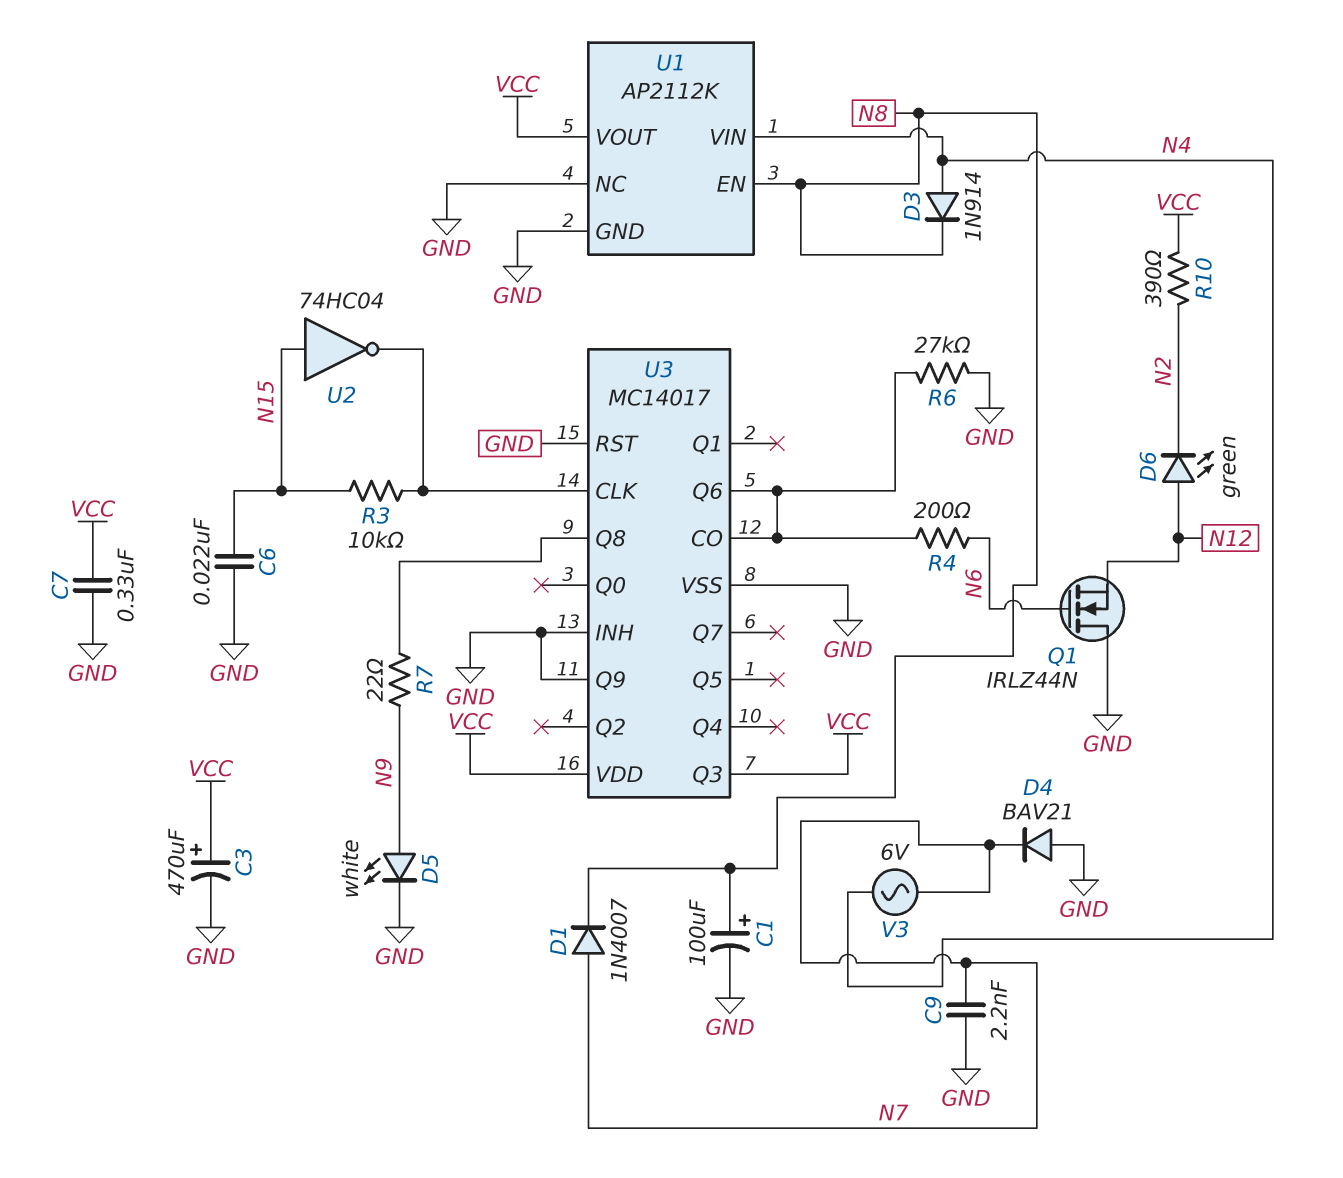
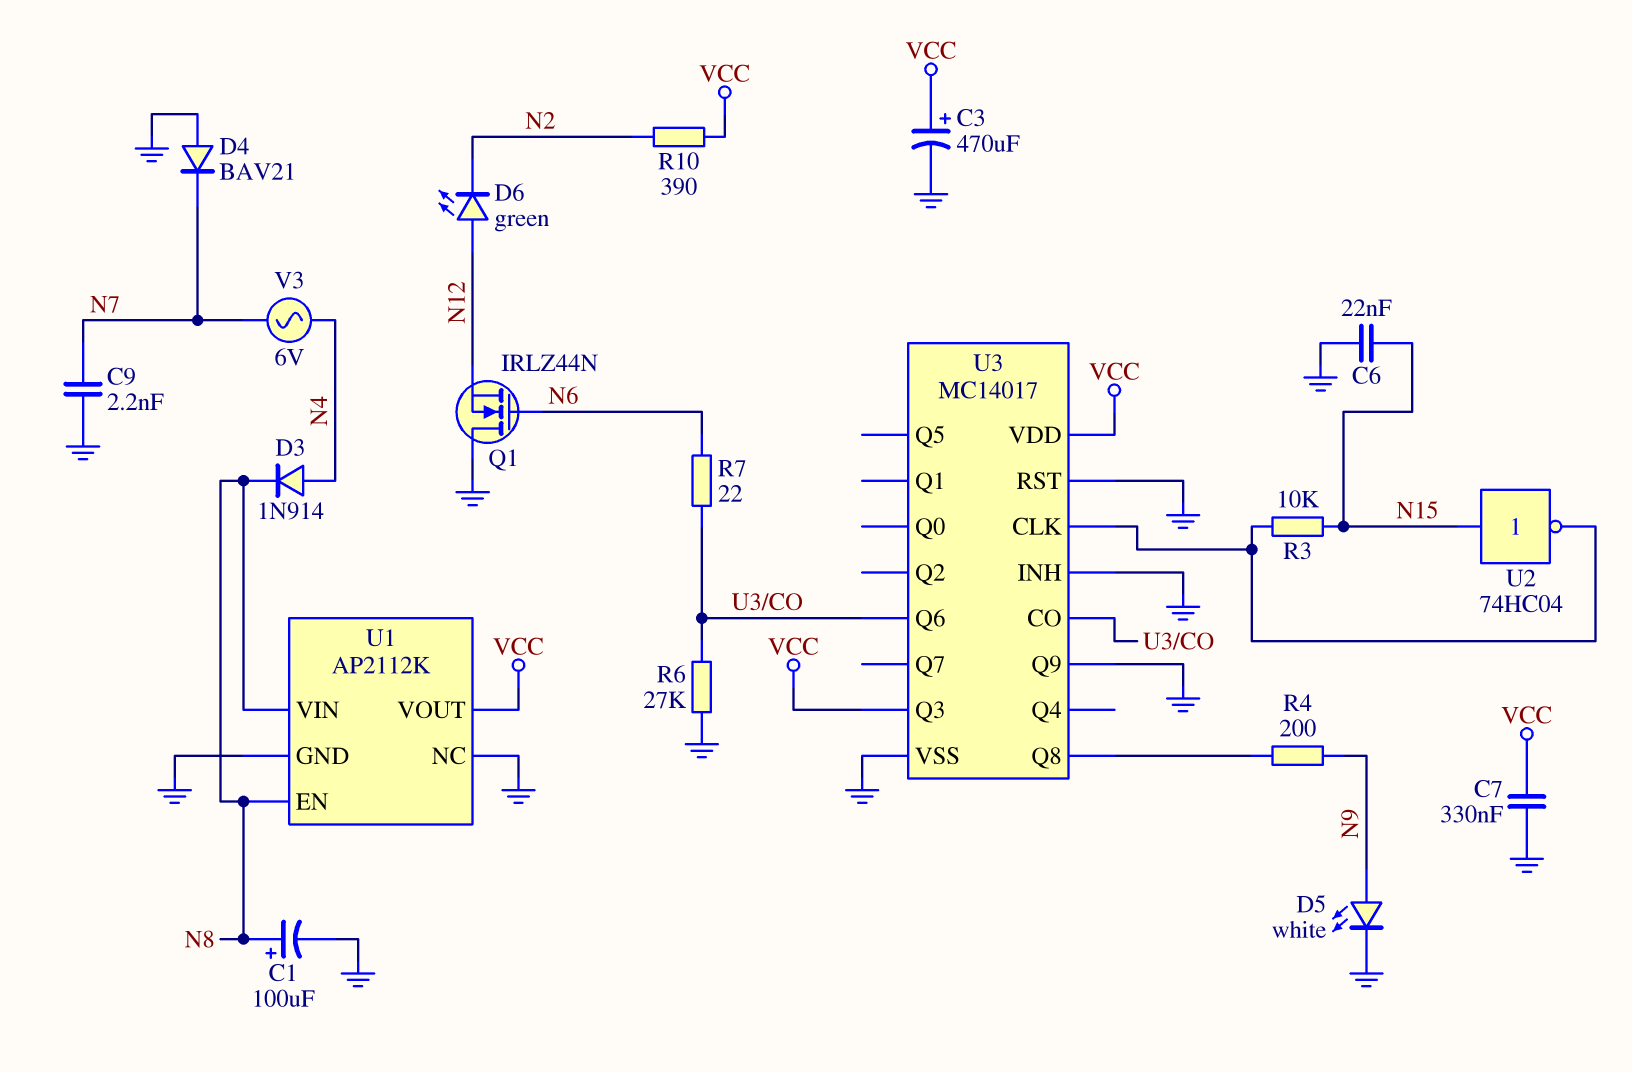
D1: diode 1N4007 (A N7, K N8) -> none
R4: 200 (N6, U3/CO) -> 200 (N9, U3/Q8)
R7: 22 (N9, U3/Q8) -> 22 (N6, U3/CO)
U1 pin VIN: N4 -> N8

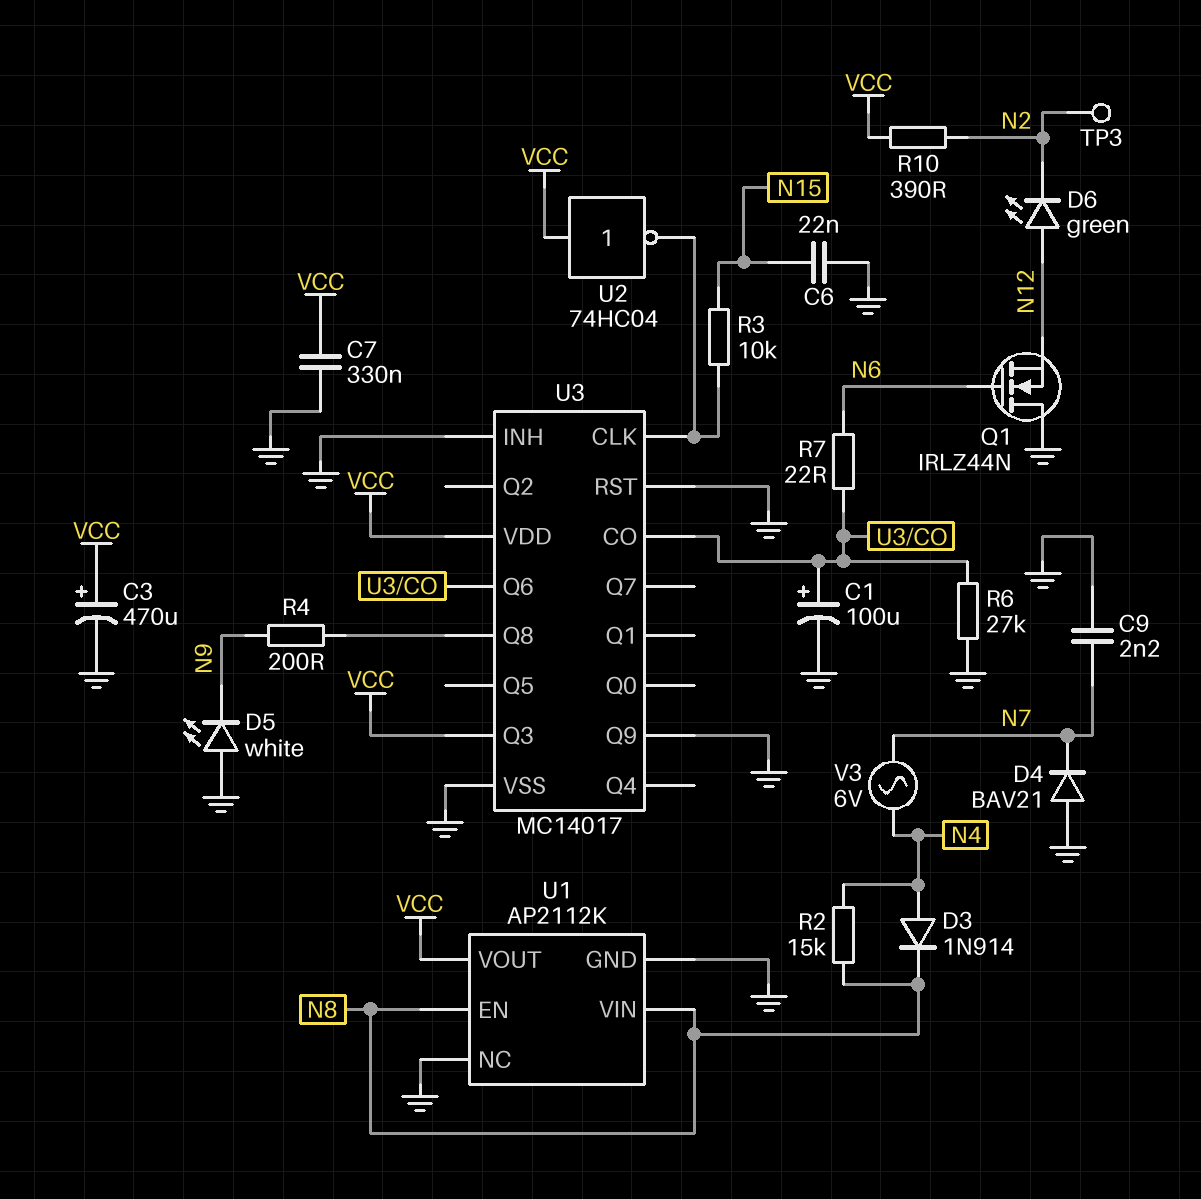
C1: 100uF (plus N8, minus GND) -> 100uF (plus U3/CO, minus GND)
D5: LED white (A N9, K GND) -> LED white (A GND, K N9)
R2: none -> 15k (N4, N8)
TP3: none -> test point (N2)
U2: NOT 74HC04 (in N15, out U3/CLK) -> NOT 74HC04 (in VCC, out U3/CLK)

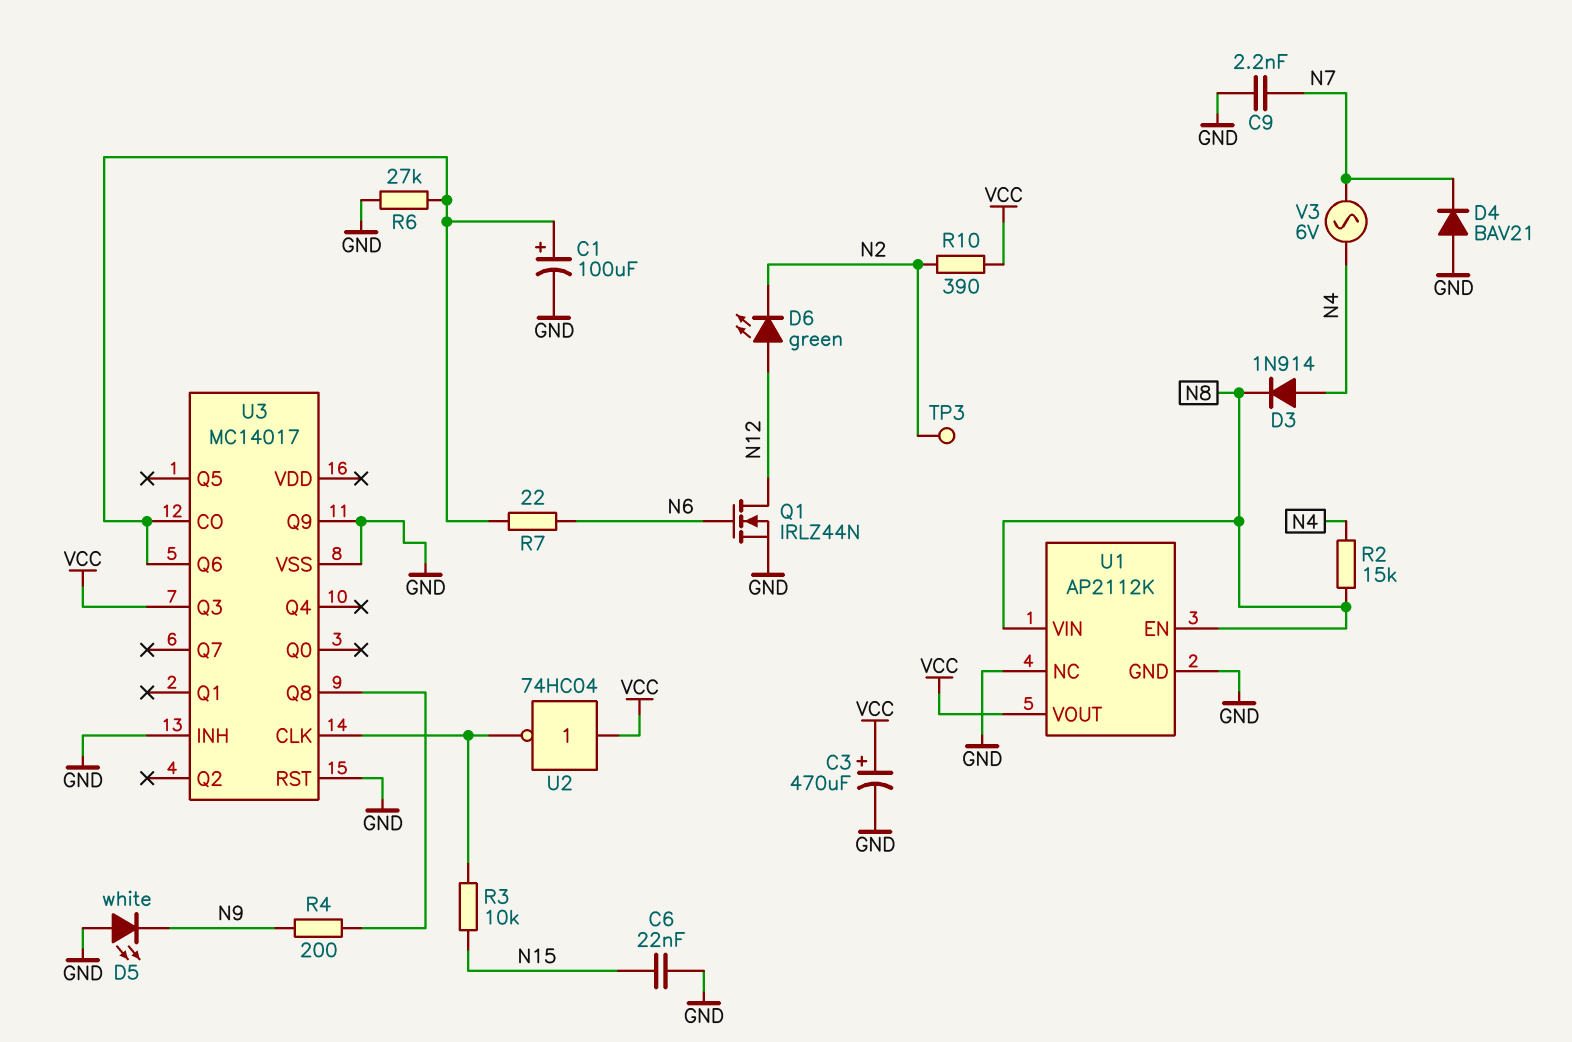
C7: 330nF (GND, VCC) -> none
Q1: NMOS IRLZ44N (G N6, D GND, S N12) -> NMOS IRLZ44N (G N6, D N12, S GND)
U3 pin VDD: VCC -> none

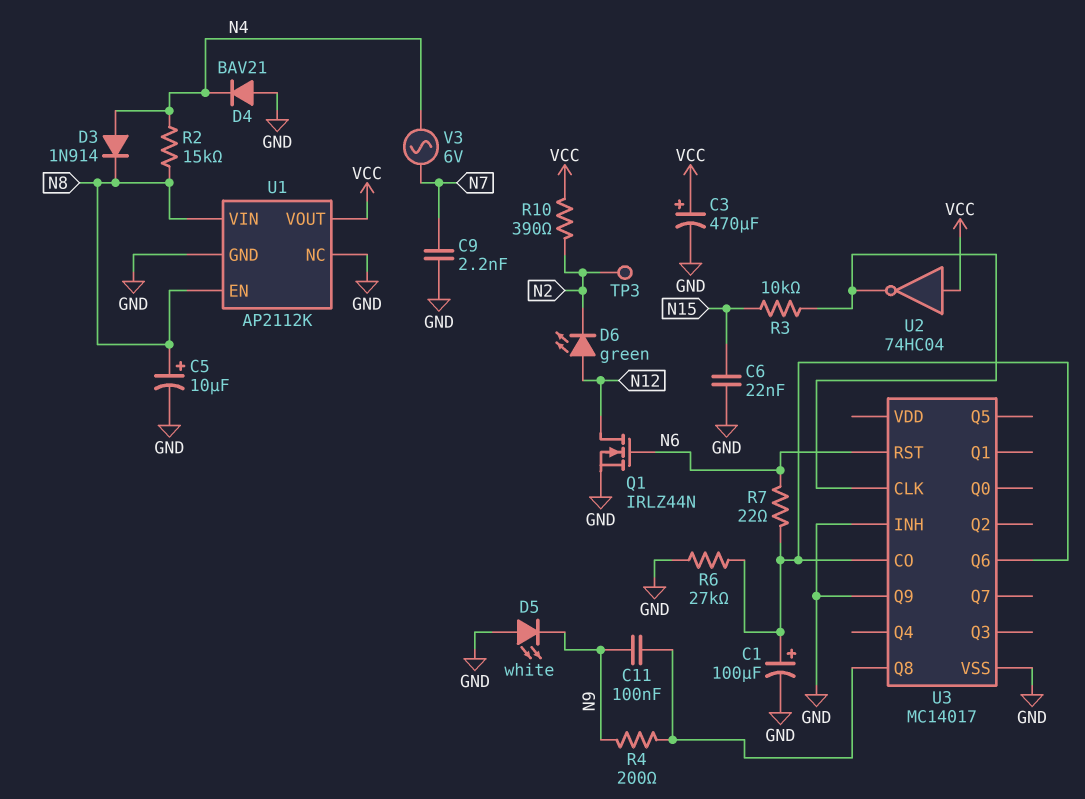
C5: none -> 10uF (plus N8, minus GND)
C11: none -> 100nF (N9, U3/Q8)
D4: diode BAV21 (A GND, K N7) -> diode BAV21 (A GND, K N4)
U3 pin Q3: VCC -> none
U3 pin RST: GND -> N6

